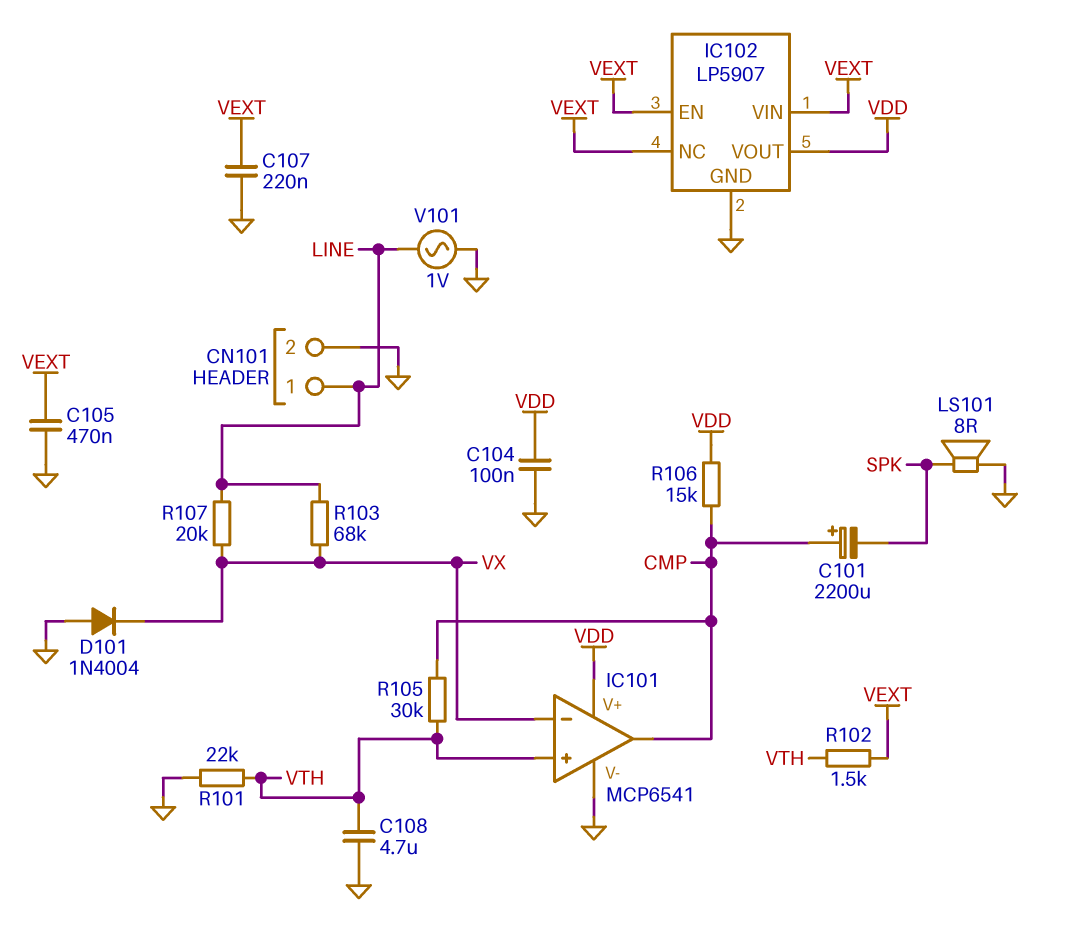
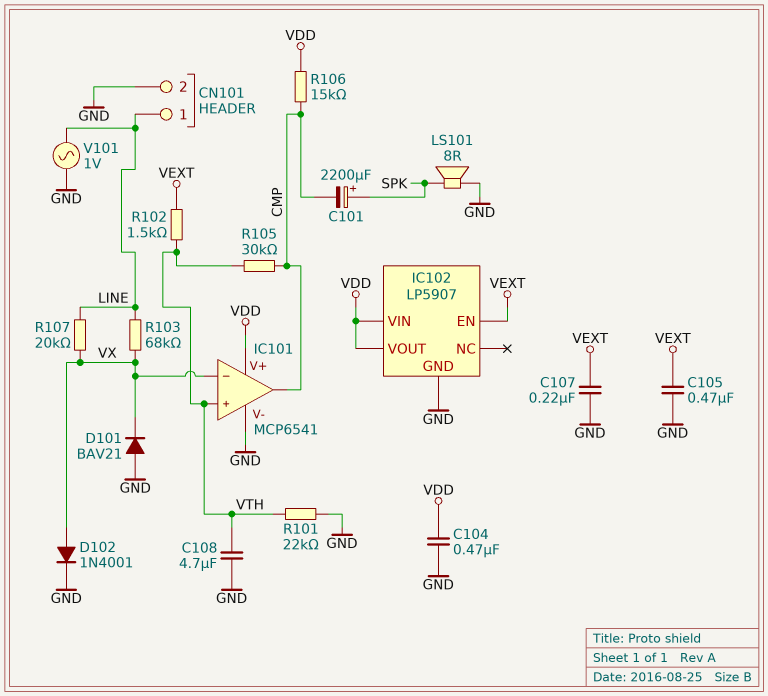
C101: 2200uF (plus CMP, minus SPK) -> 2200uF (plus SPK, minus CMP)
C104: 100nF (GND, VDD) -> 470nF (GND, VDD)
D101: diode 1N4004 (A GND, K VX) -> diode BAV21 (A GND, K VX)
D102: none -> diode 1N4001 (A VX, K GND)
IC102 pin NC: VEXT -> none
IC102 pin VIN: VEXT -> VDD

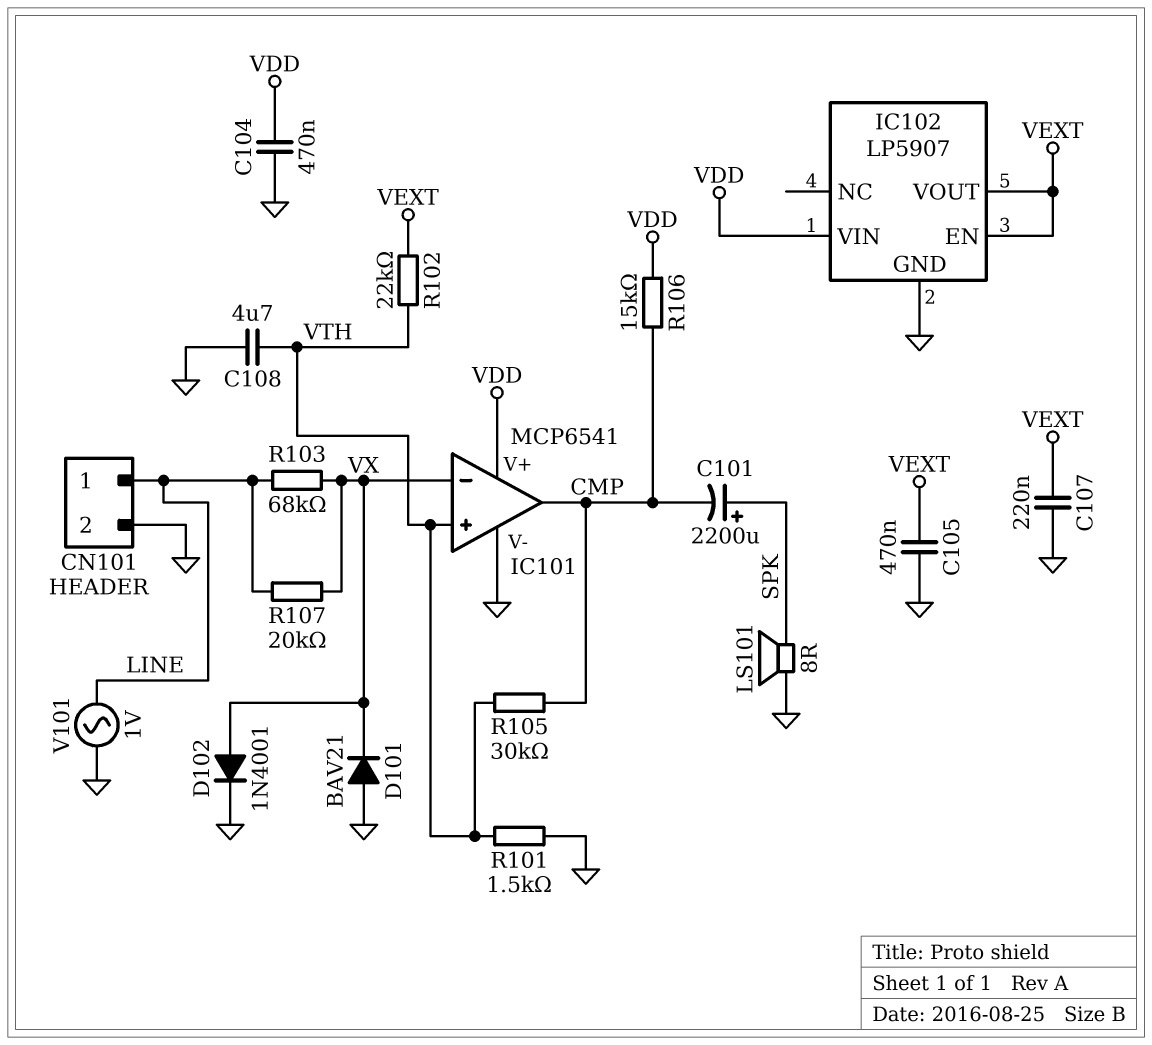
IC102 pin VOUT: VDD -> VEXT
R101: 22k (GND, VTH) -> 1.5k (GND, VTH)
R102: 1.5k (VEXT, VTH) -> 22k (VEXT, VTH)

